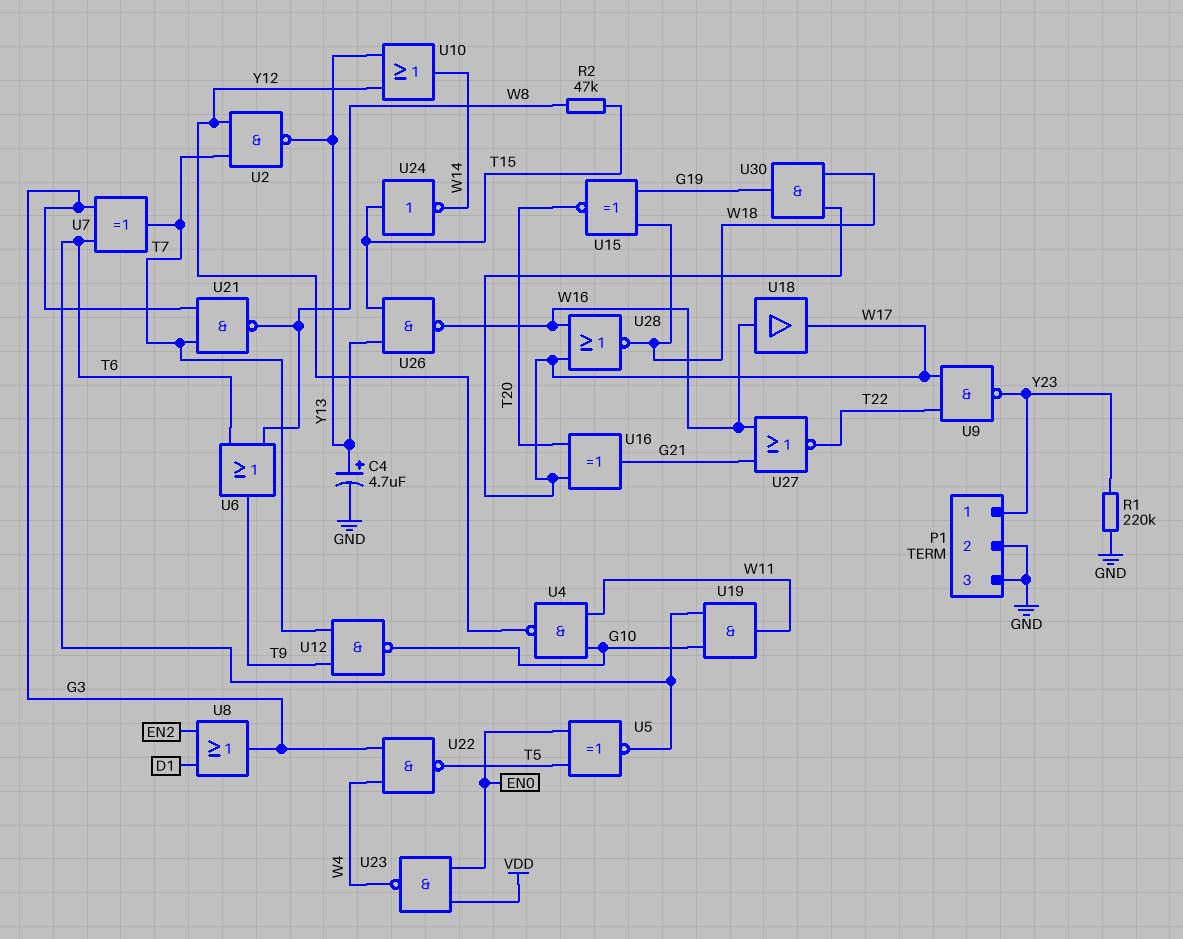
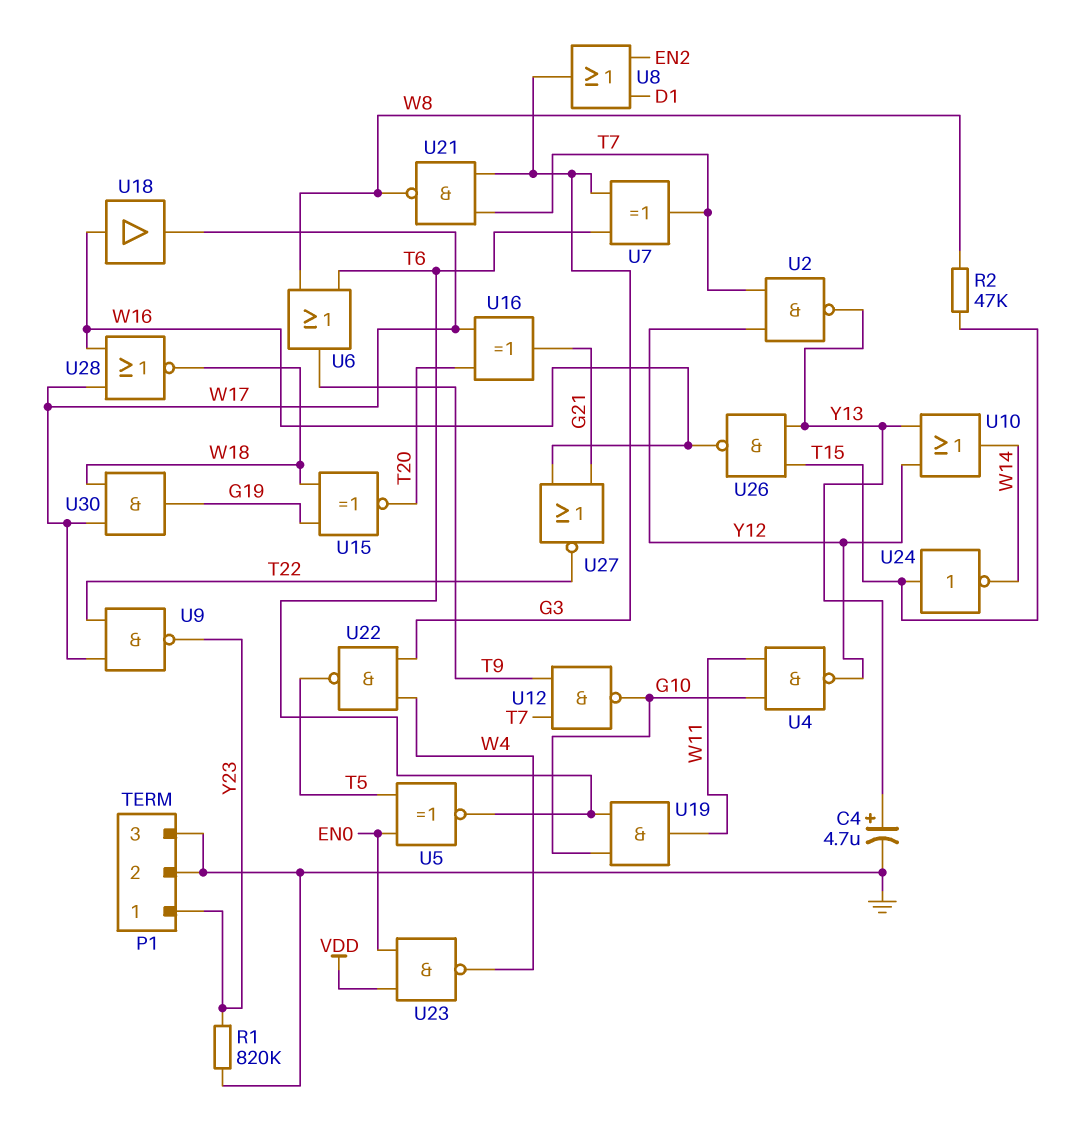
R1: 220k (GND, Y23) -> 820k (GND, Y23)

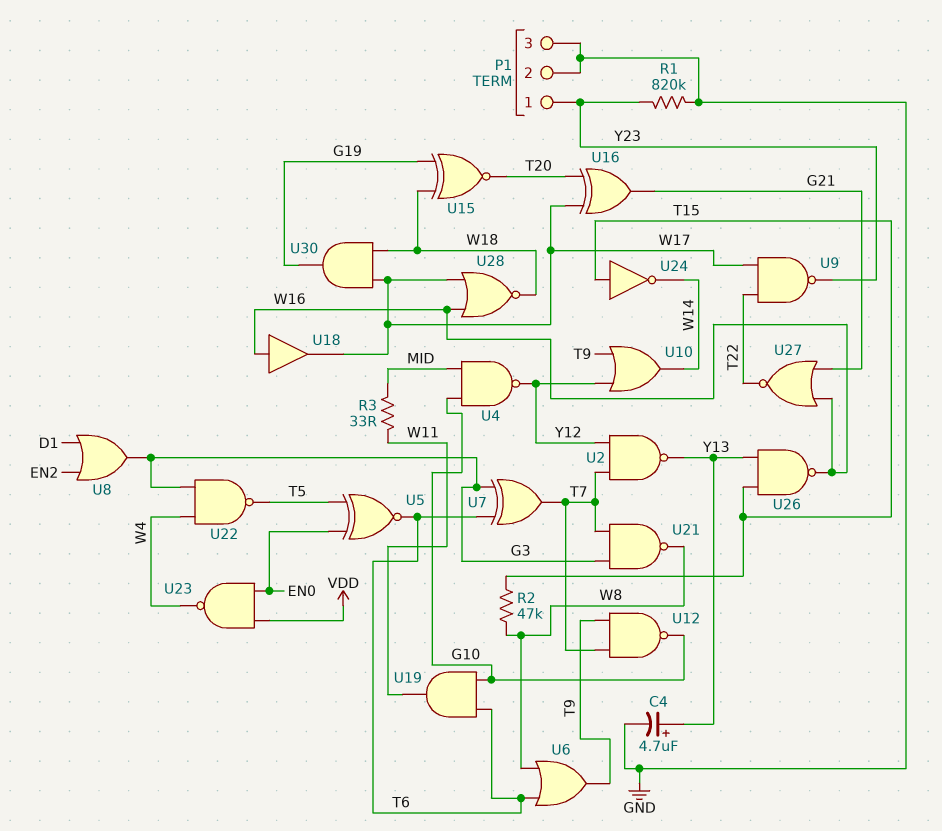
R3: none -> 33 (MID, W11)
U4: NAND (in G10, in W11, out Y12) -> NAND (in G10, in MID, out Y12)
U10: OR (in Y12, in Y13, out W14) -> OR (in T9, in Y12, out W14)

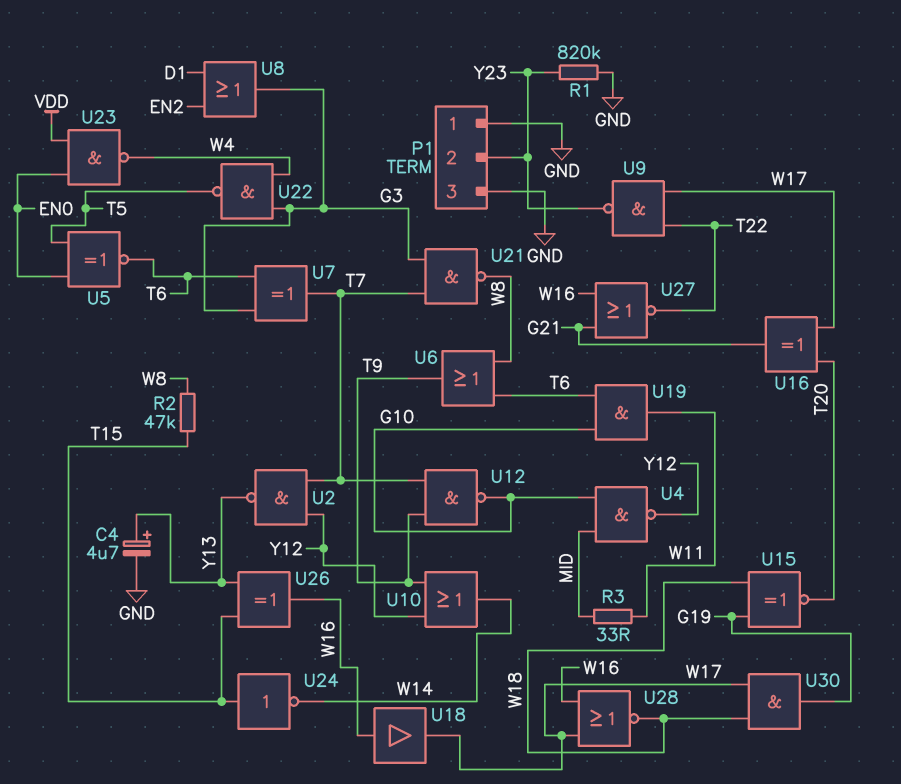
P1 pin 1: Y23 -> GND
P1 pin 2: GND -> Y23
U26: NAND (in T15, in Y13, out W16) -> XOR (in T15, in Y13, out W16)

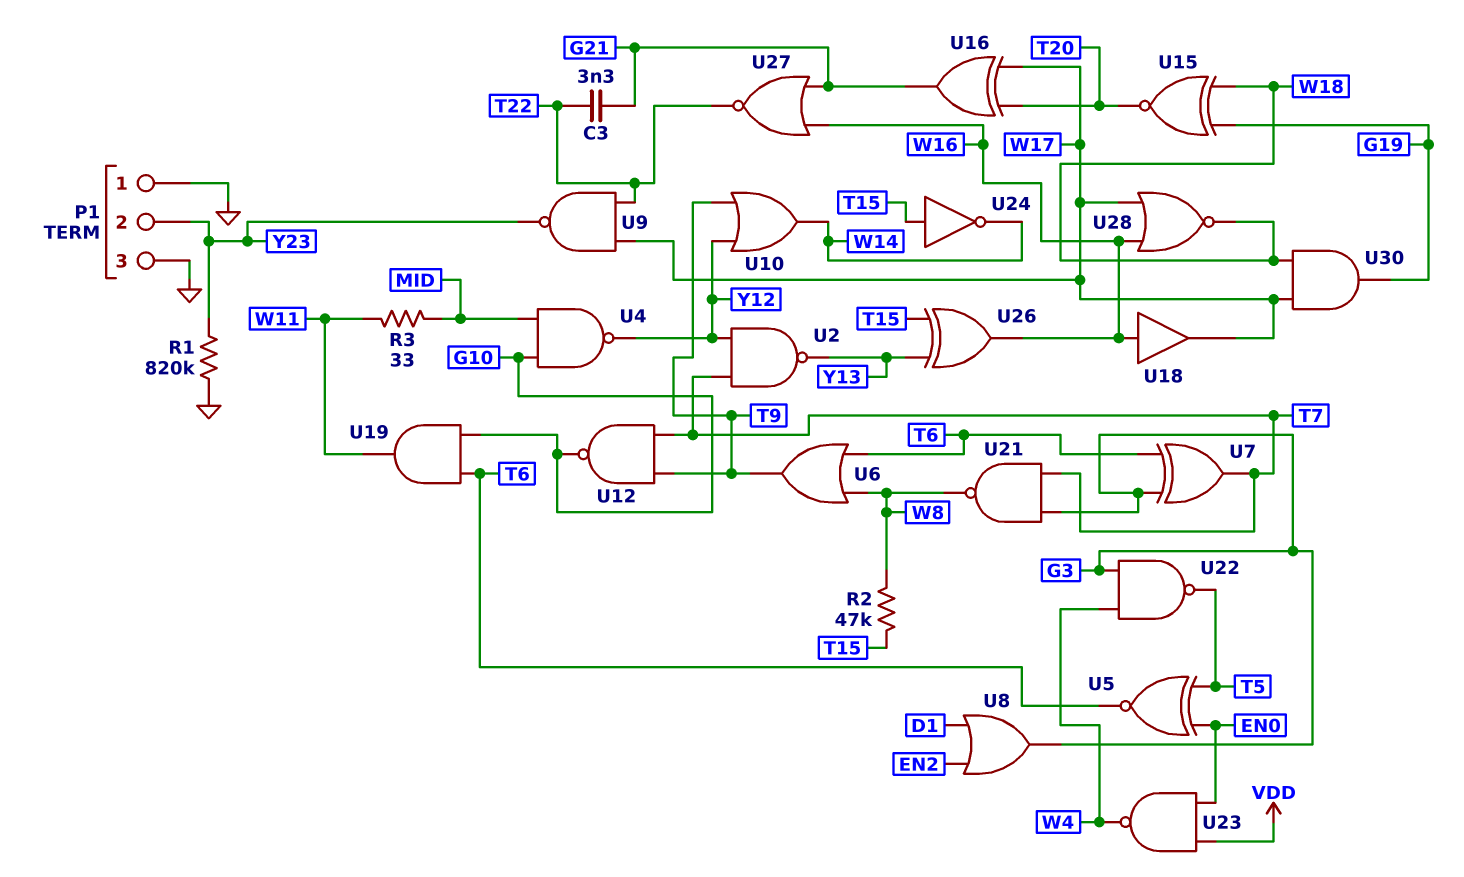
C3: none -> 3.3nF (G21, T22)
C4: 4.7uF (plus Y13, minus GND) -> none

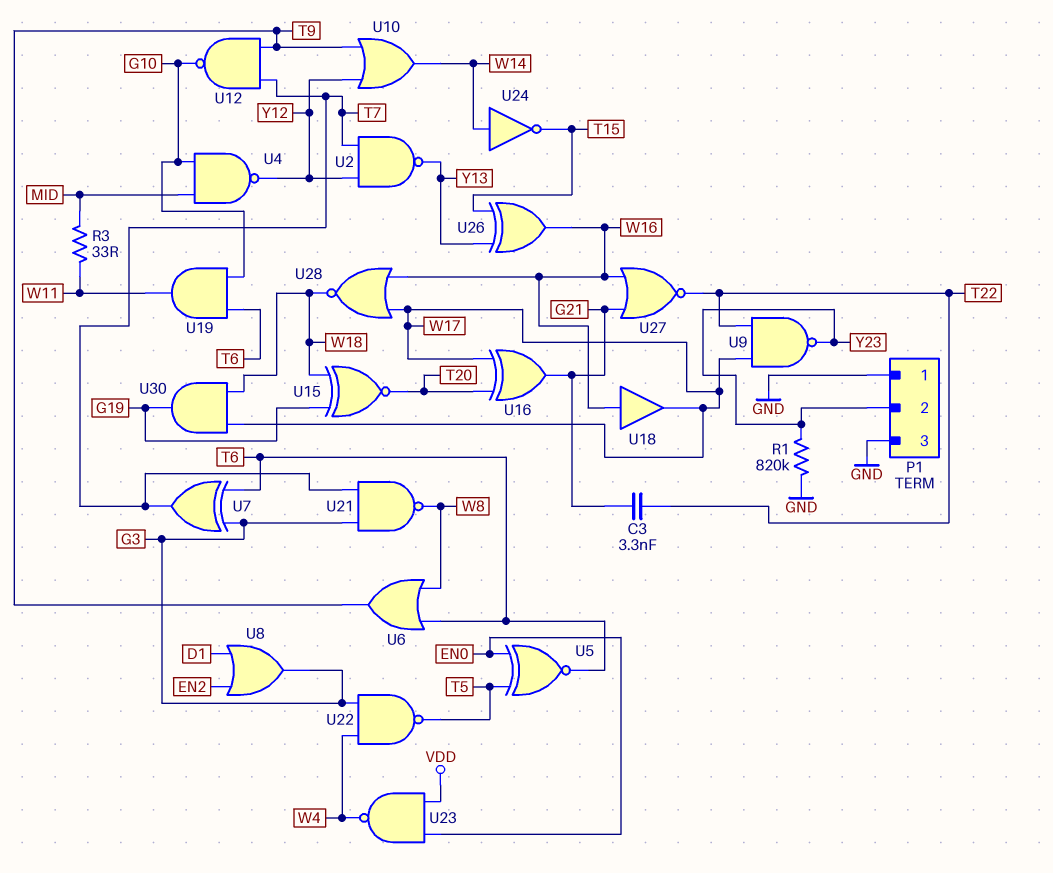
R2: 47k (T15, W8) -> none
U24: NOT (in T15, out W14) -> NOT (in W14, out T15)

